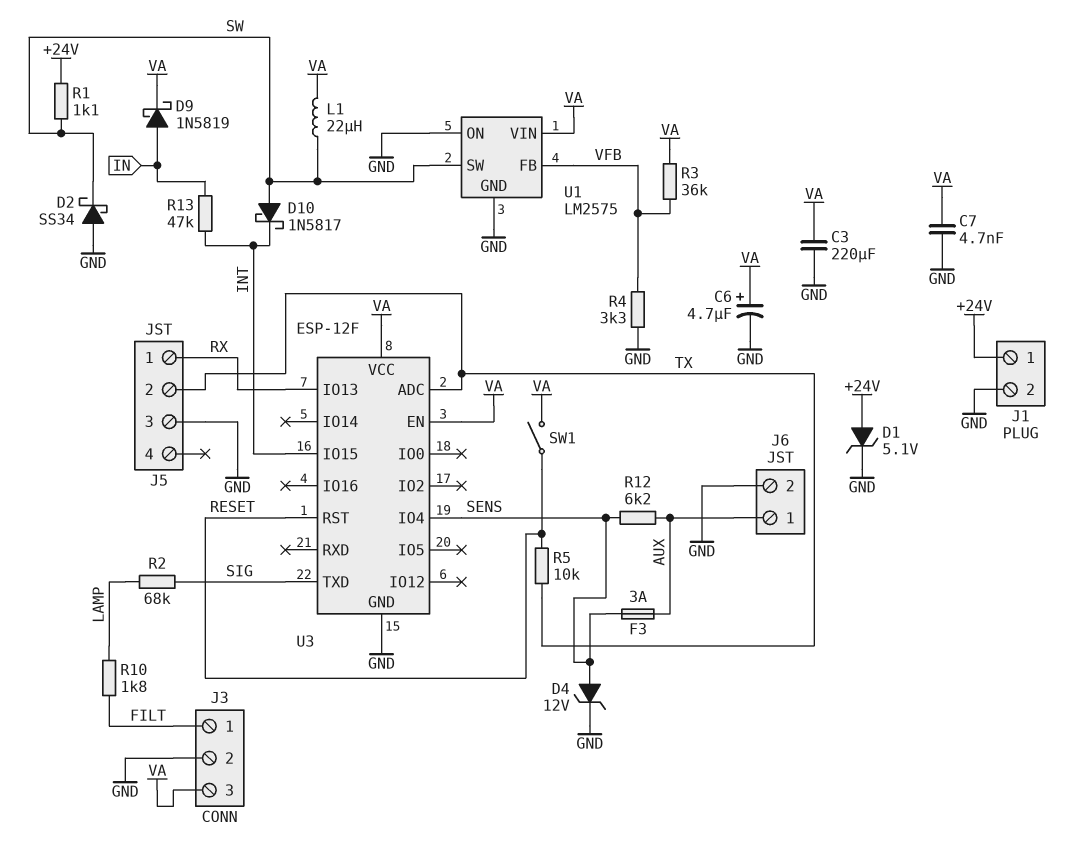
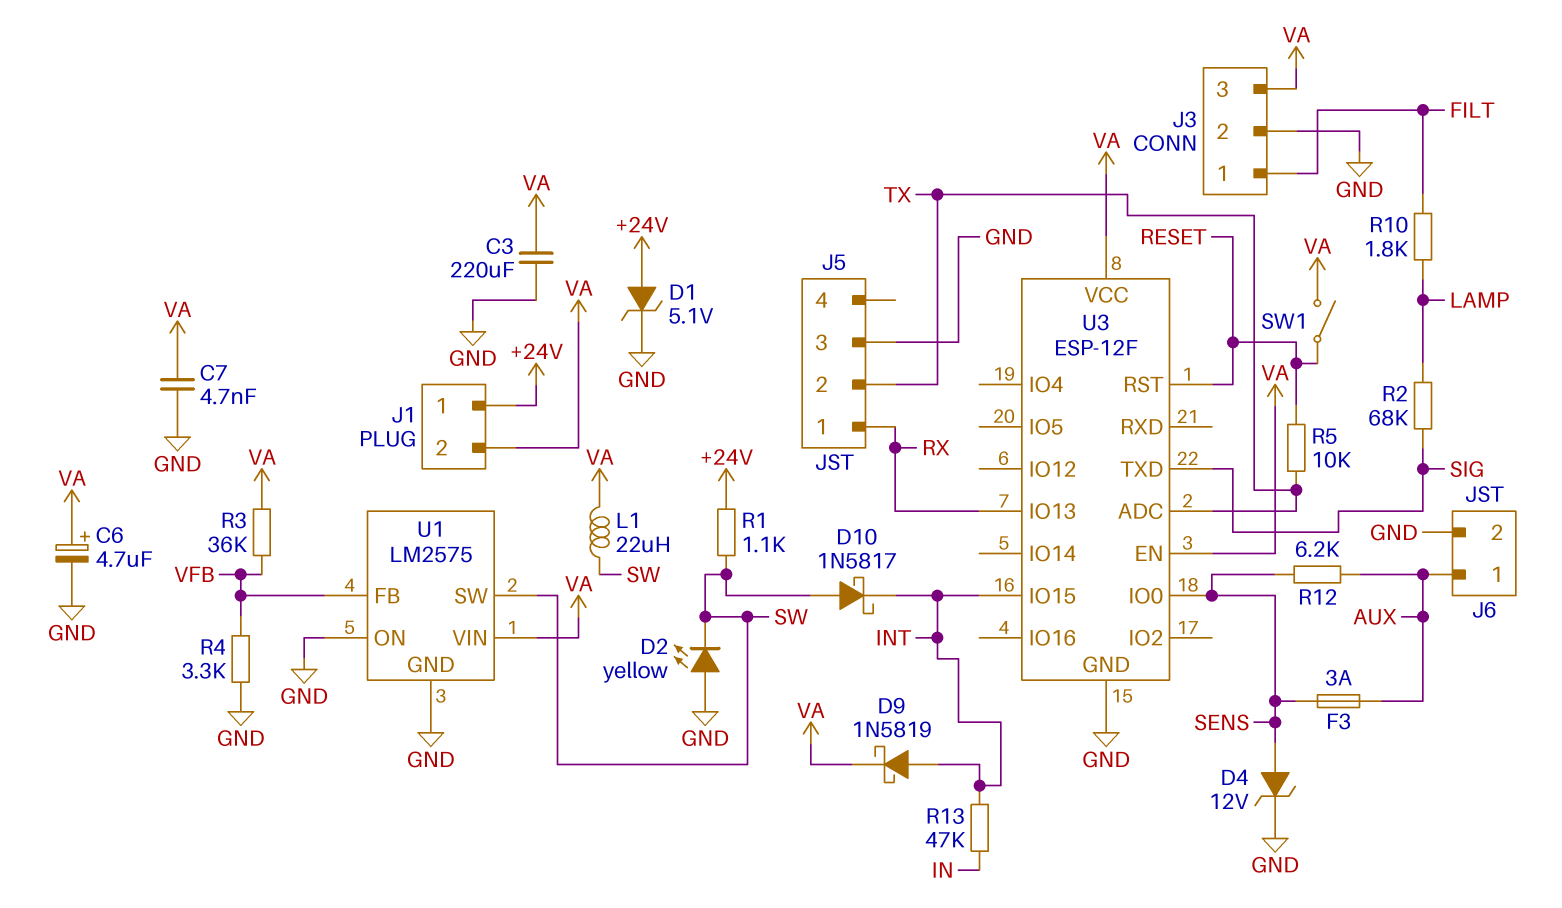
D2: schottky SS34 (A GND, K SW) -> LED yellow (A GND, K SW)
D9: schottky 1N5819 (A IN, K VA) -> schottky 1N5819 (A INT, K VA)
J1 pin 2: GND -> VA
U3 pin IO0: none -> SENS
U3 pin IO4: SENS -> none

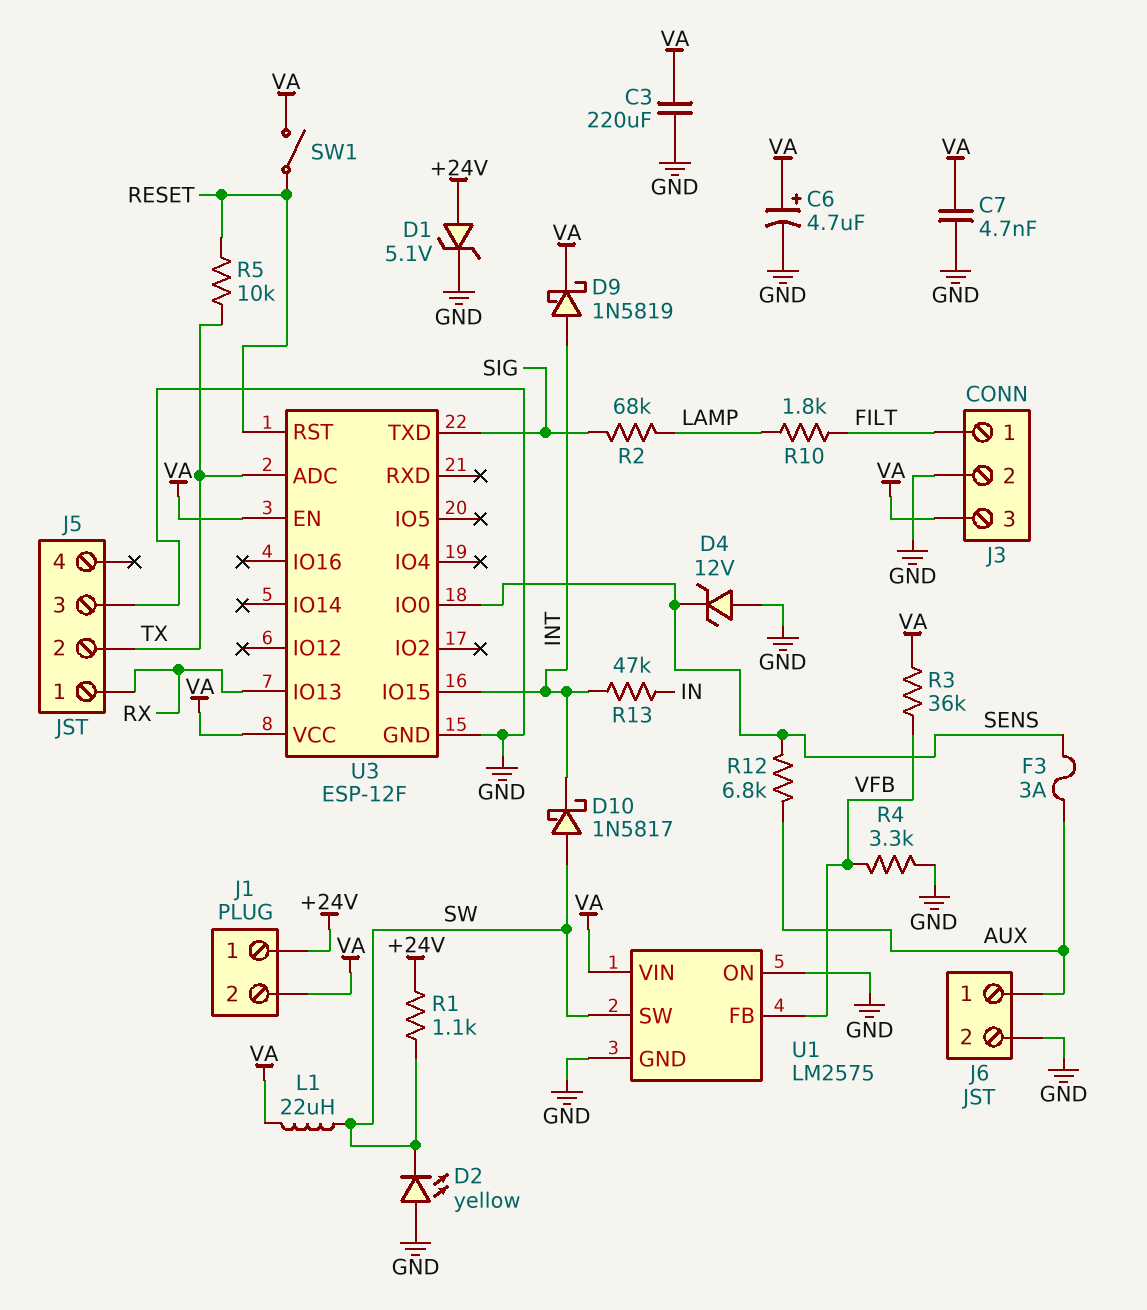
D4: zener 12V (A SENS, K GND) -> zener 12V (A GND, K SENS)
R12: 6.2k (AUX, SENS) -> 6.8k (AUX, SENS)

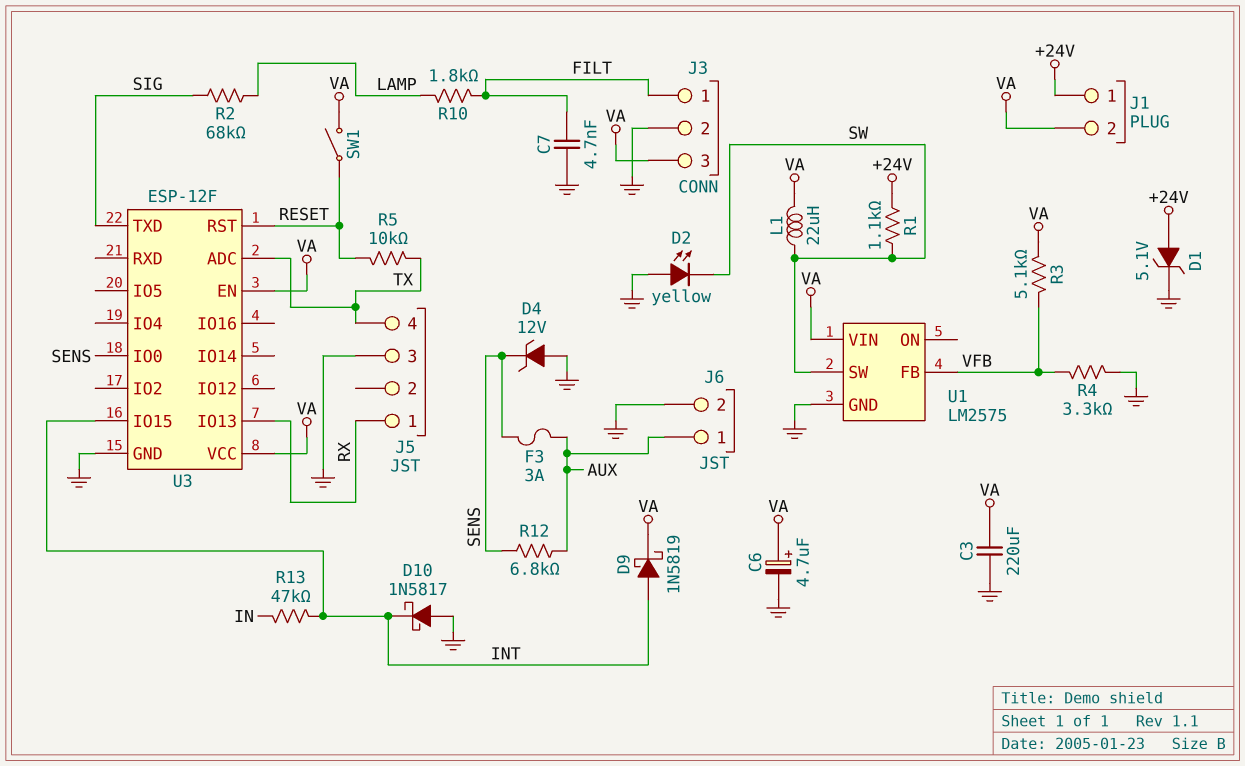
C7: 4.7nF (GND, VA) -> 4.7nF (FILT, GND)
D10: schottky 1N5817 (A SW, K INT) -> schottky 1N5817 (A GND, K INT)
J5 pin 2: TX -> none
J5 pin 4: none -> TX
R3: 36k (VA, VFB) -> 5.1k (VA, VFB)
U1 pin ON: GND -> none

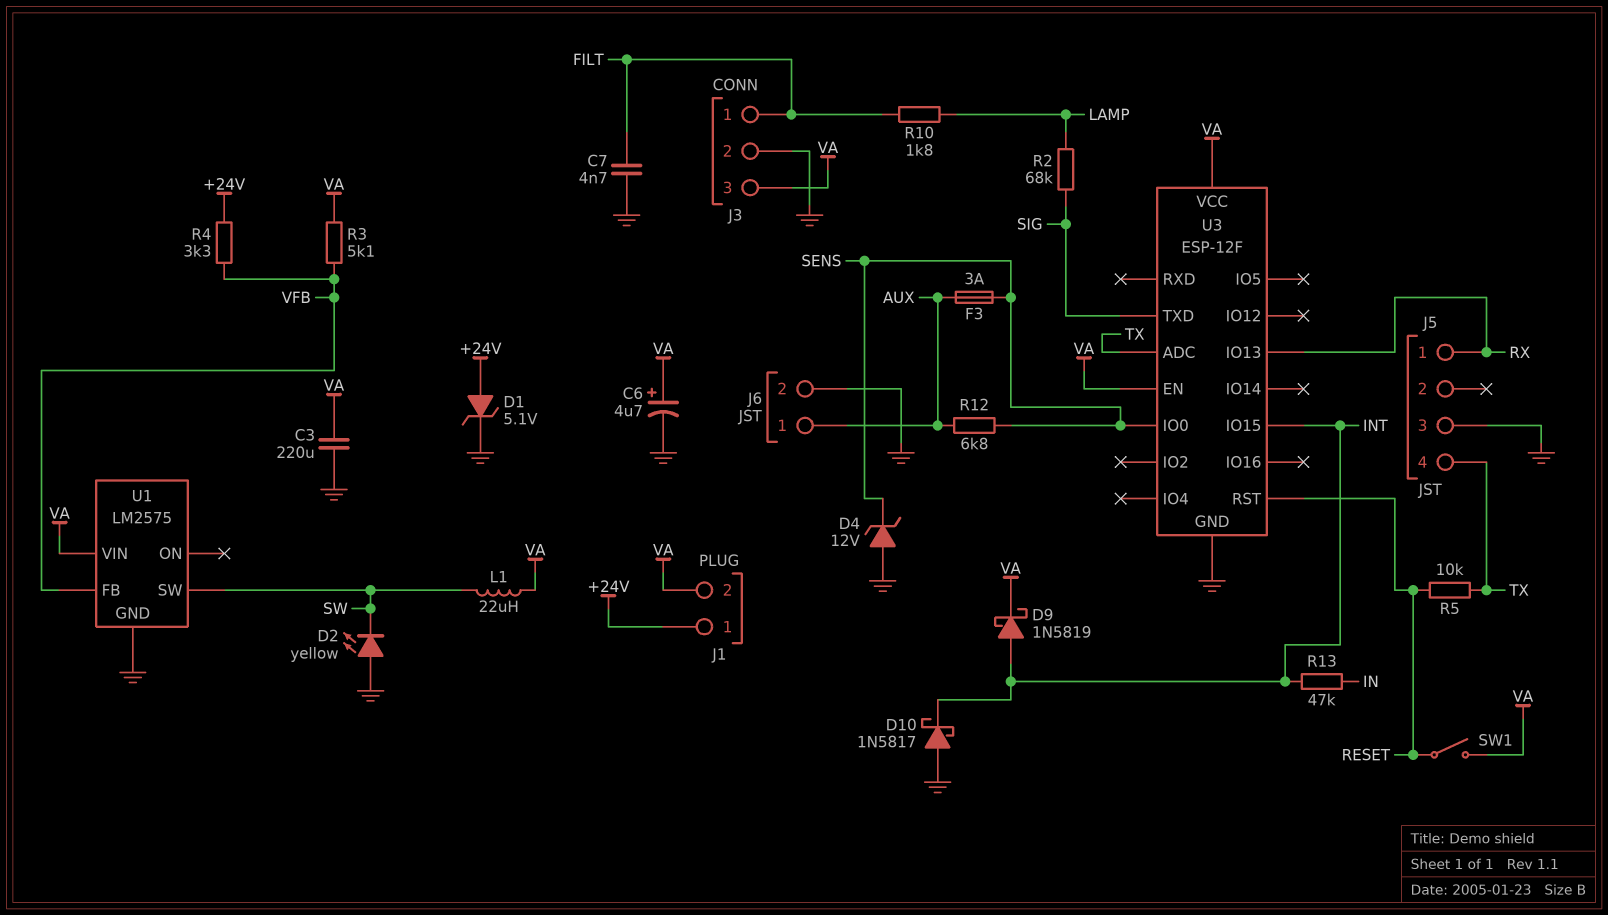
R1: 1.1k (+24V, SW) -> none
R4: 3.3k (GND, VFB) -> 3.3k (+24V, VFB)

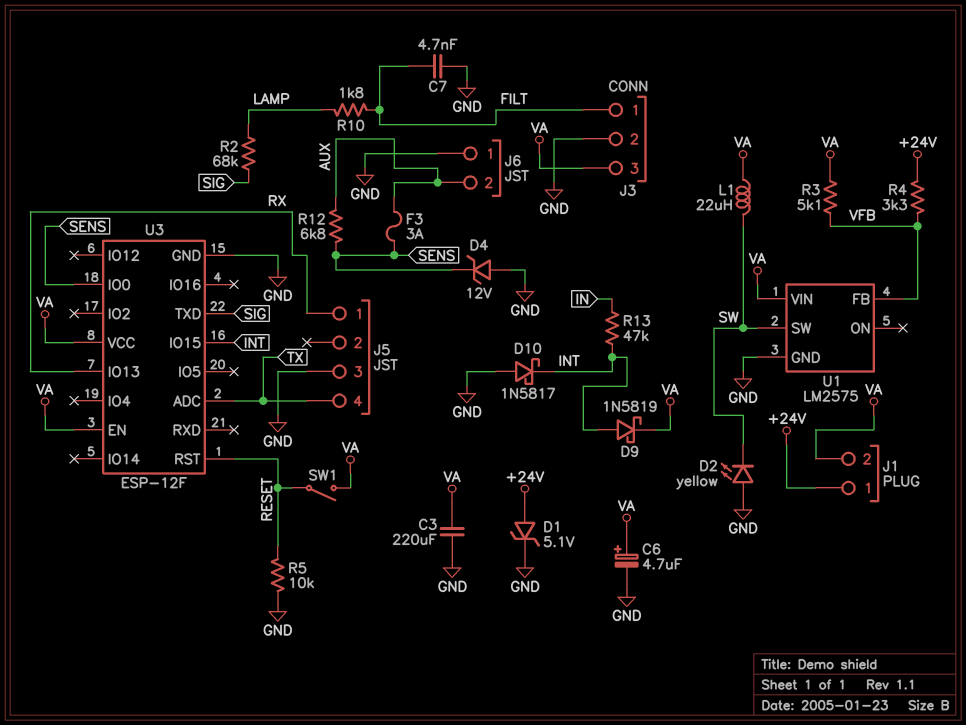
J6 pin 1: AUX -> GND
J6 pin 2: GND -> AUX
R5: 10k (RESET, TX) -> 10k (GND, RESET)

